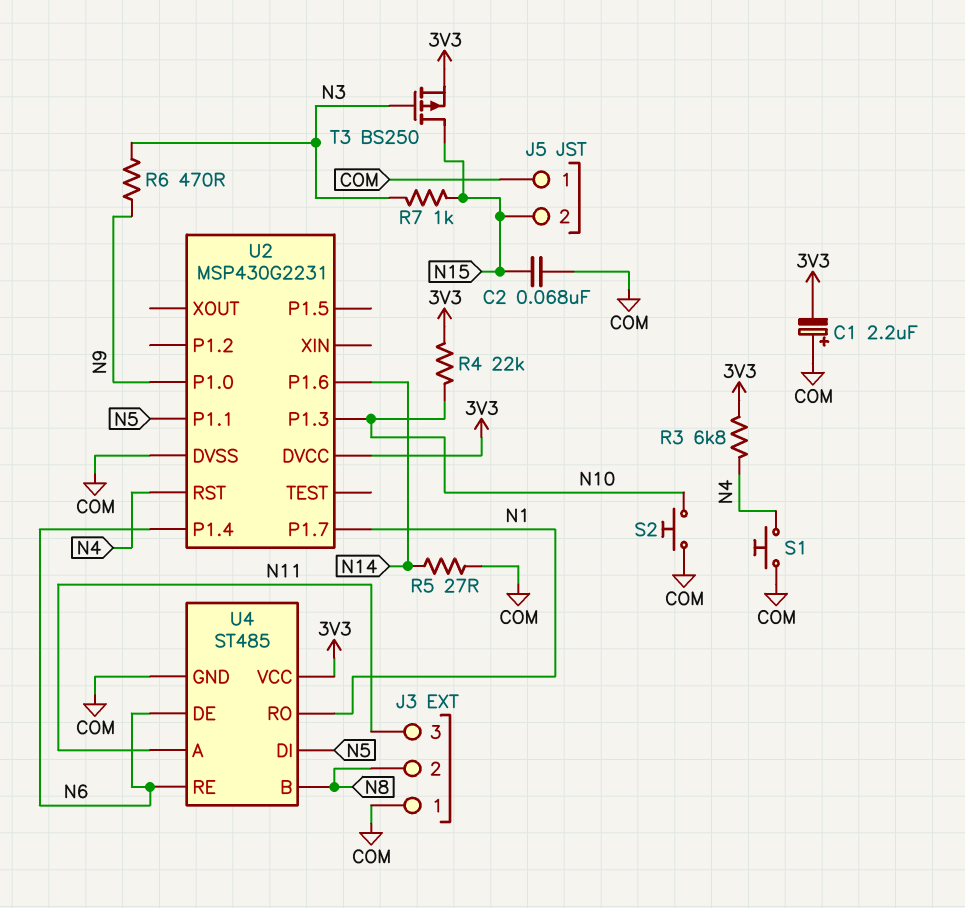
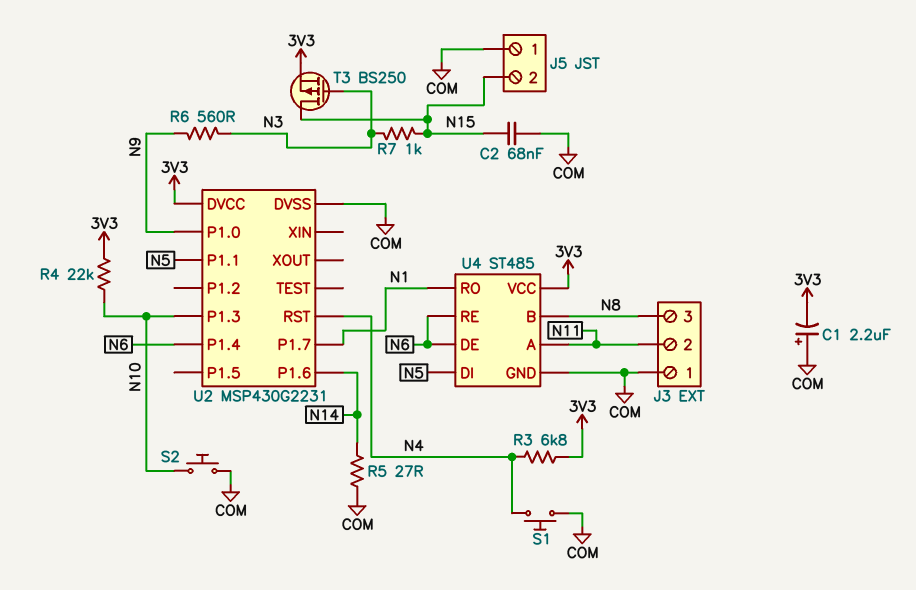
J3 pin 2: N8 -> N11
J3 pin 3: N11 -> N8
R6: 470 (N3, N9) -> 560 (N3, N9)

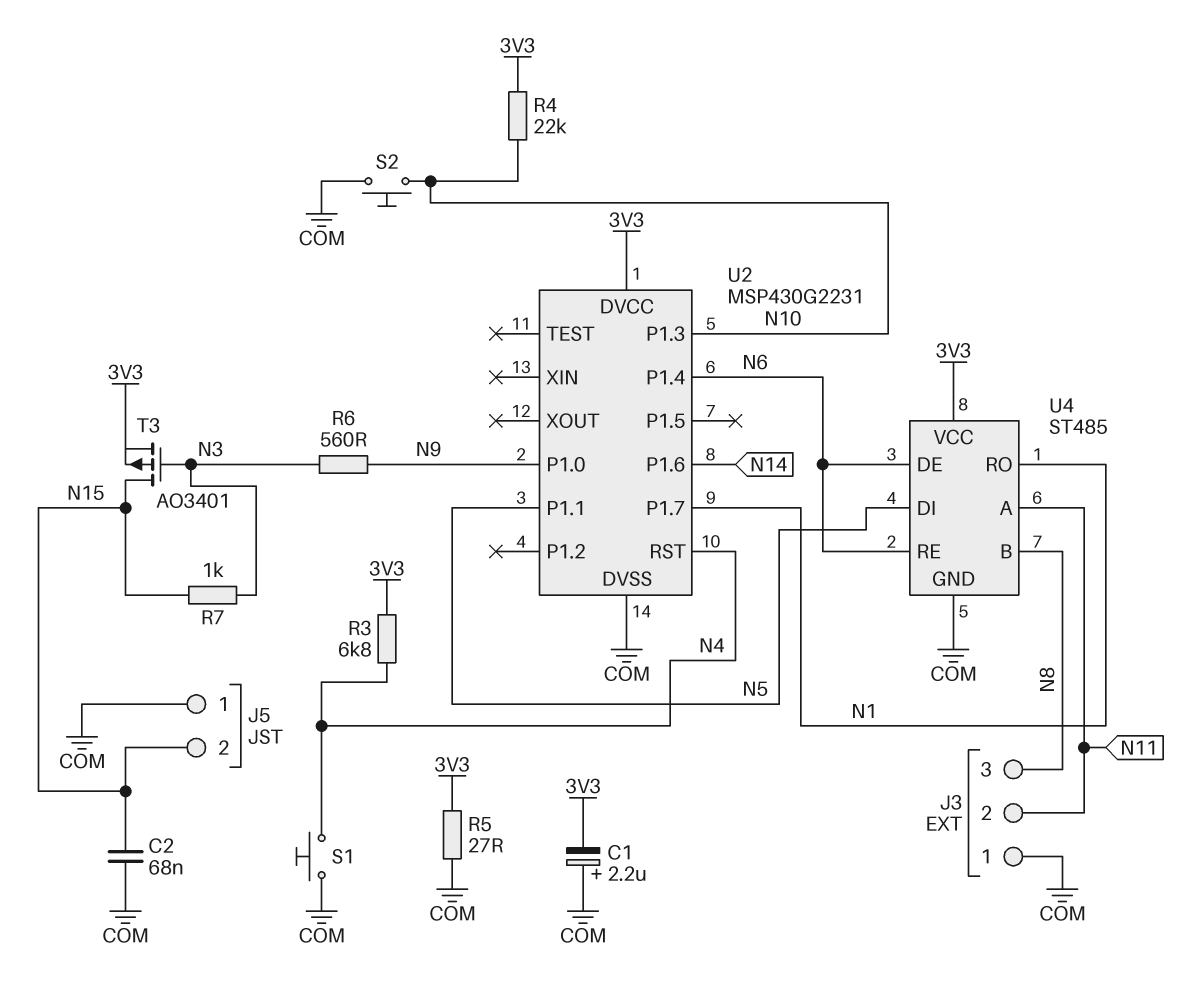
R5: 27 (COM, N14) -> 27 (3V3, COM)
T3: PMOS BS250 (G N3, D N15, S 3V3) -> PMOS AO3401 (G N3, D N15, S 3V3)

